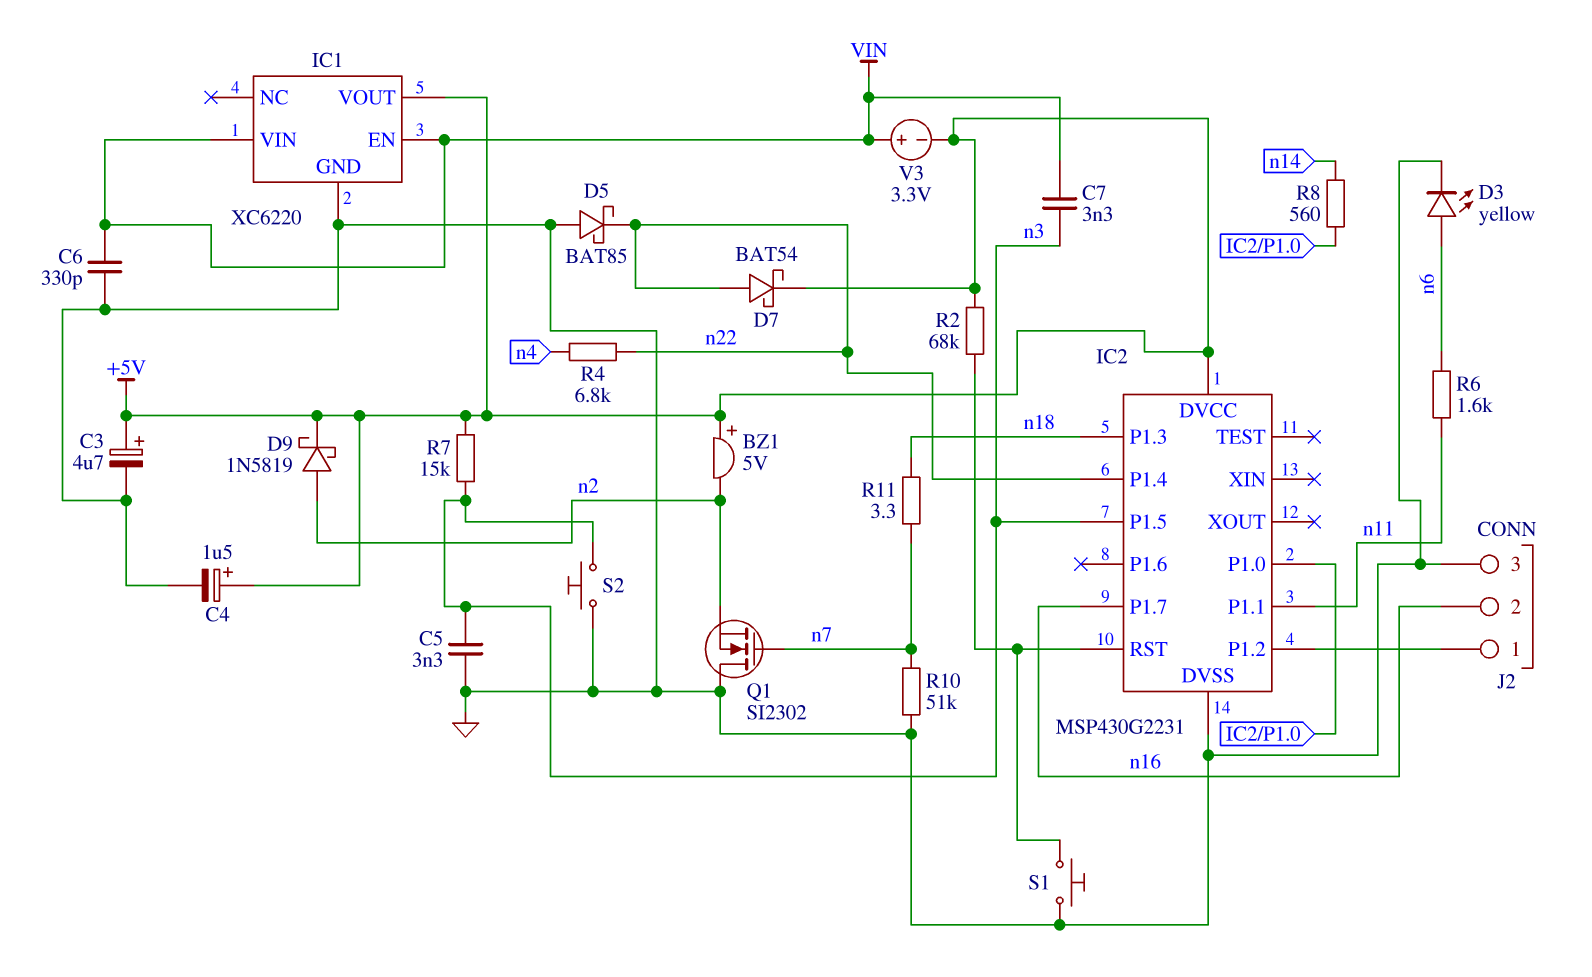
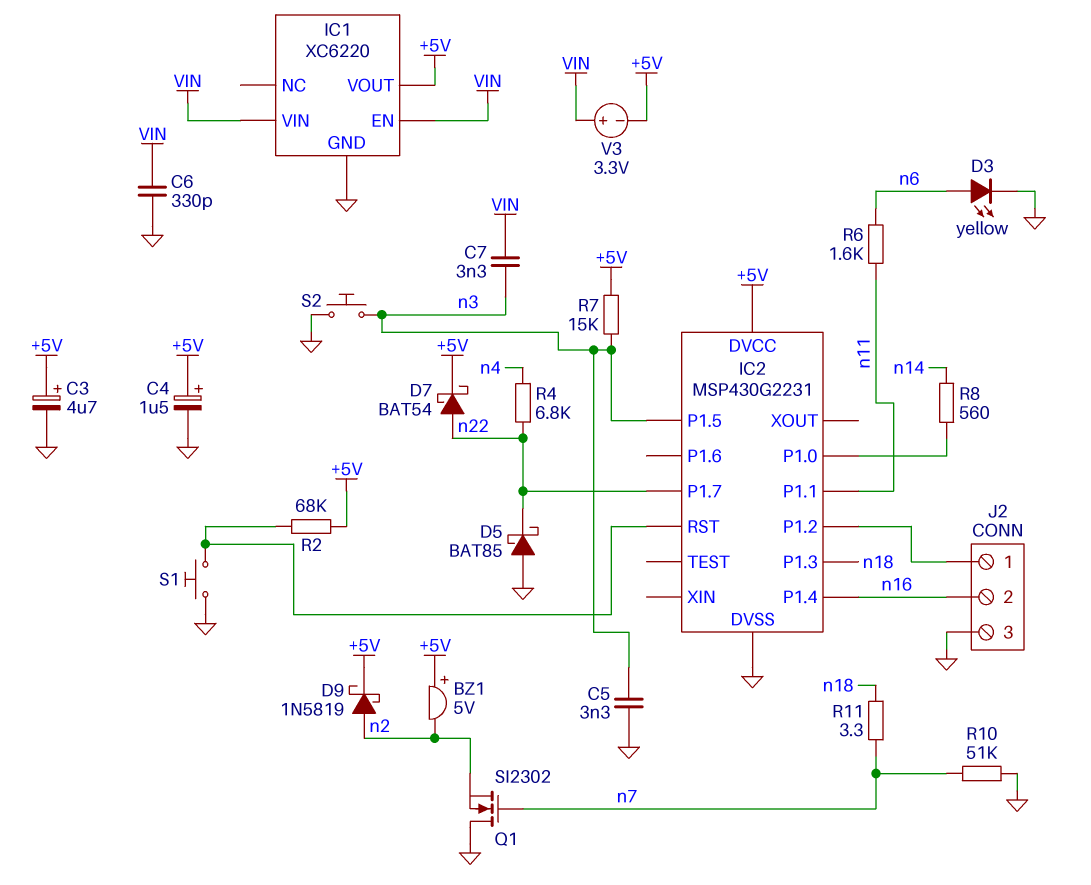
IC2 pin P1.4: n22 -> n16
IC2 pin P1.7: n16 -> n22

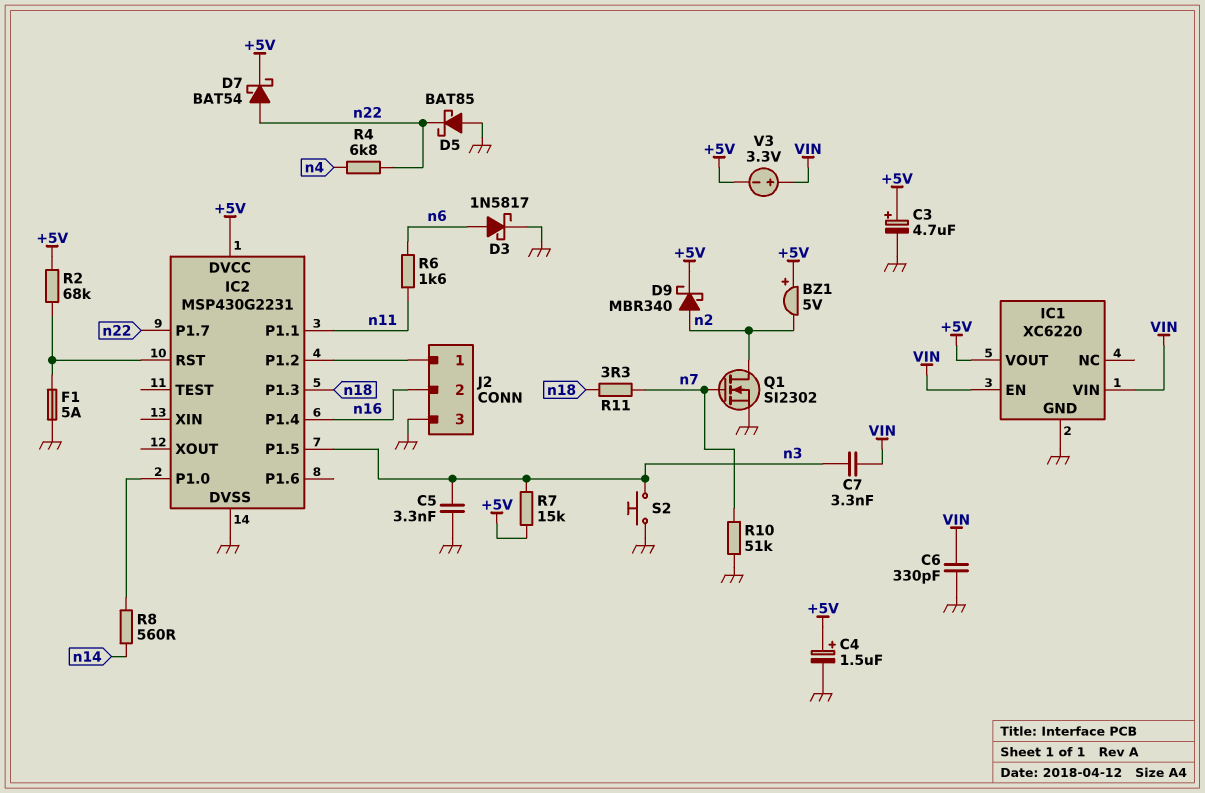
D3: LED yellow (A n6, K GND) -> schottky 1N5817 (A n6, K GND)
D9: schottky 1N5819 (A n2, K +5V) -> schottky MBR340 (A n2, K +5V)
F1: none -> 5A (GND, IC2/RST)
Q1: NMOS SI2302 (G n7, D GND, S n2) -> NMOS SI2302 (G n7, D n2, S GND)
S1: button (GND, IC2/RST) -> none

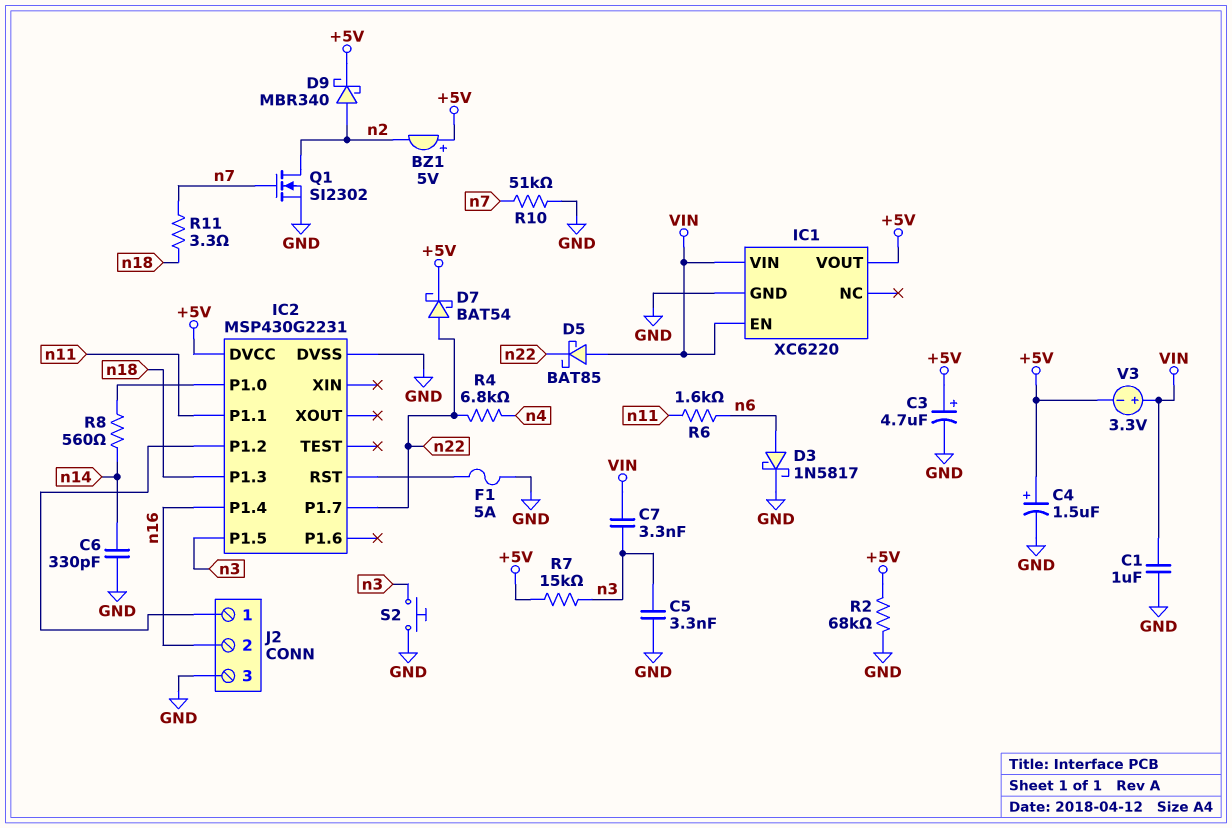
C1: none -> 1uF (GND, VIN)
C6: 330pF (GND, VIN) -> 330pF (GND, n14)
D5: schottky BAT85 (A GND, K n22) -> schottky BAT85 (A VIN, K n22)
R2: 68k (+5V, IC2/RST) -> 68k (+5V, GND)

